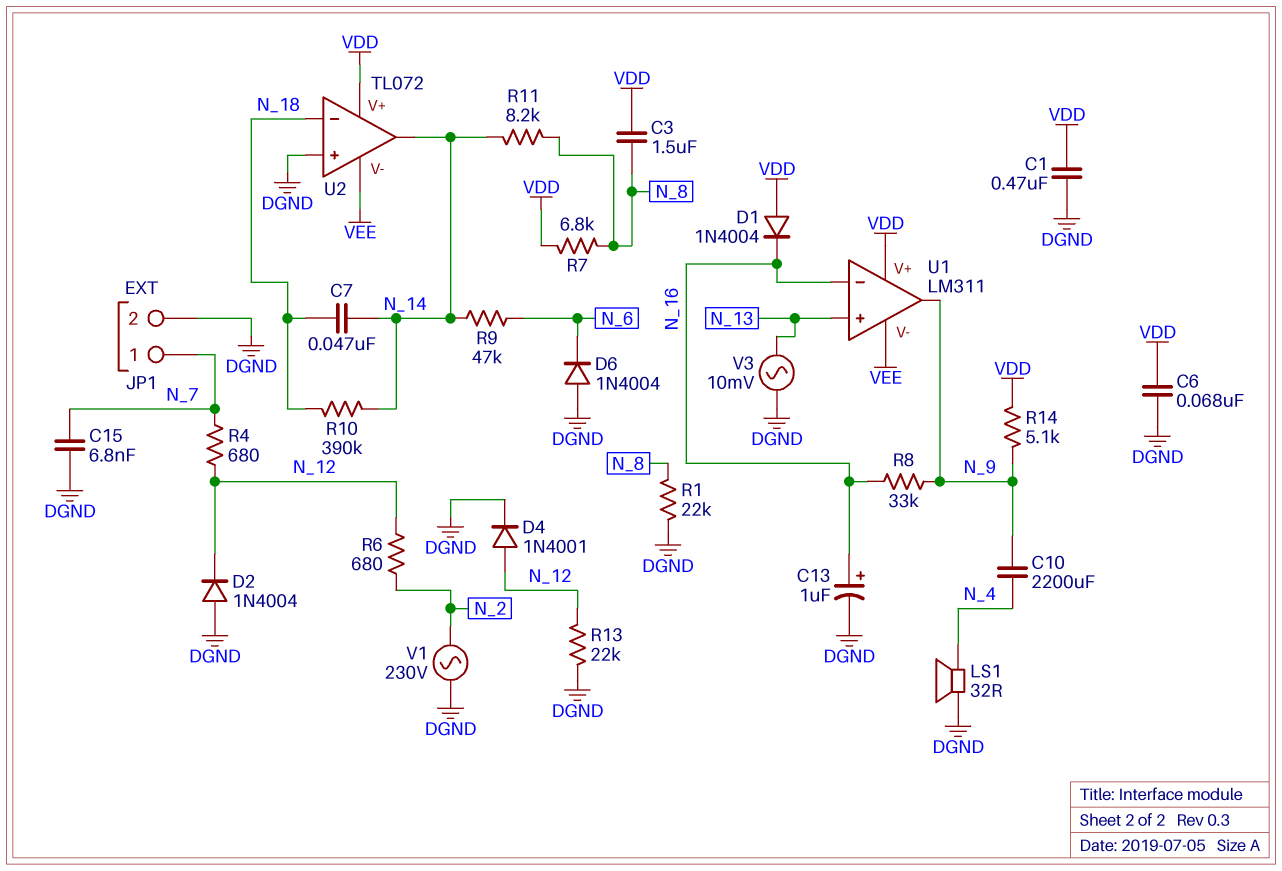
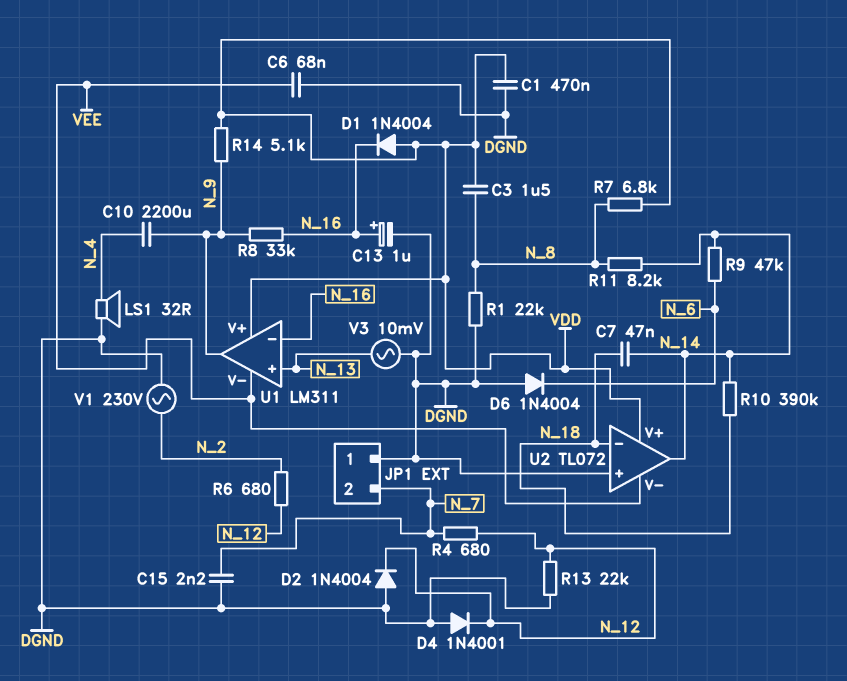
C6: 68nF (DGND, VDD) -> 68nF (DGND, VEE)
C15: 6.8nF (DGND, N_7) -> 2.2nF (DGND, N_7)
D4: diode 1N4001 (A N_12, K DGND) -> diode 1N4001 (A DGND, K N_12)
JP1 pin 1: N_7 -> DGND
JP1 pin 2: DGND -> N_7

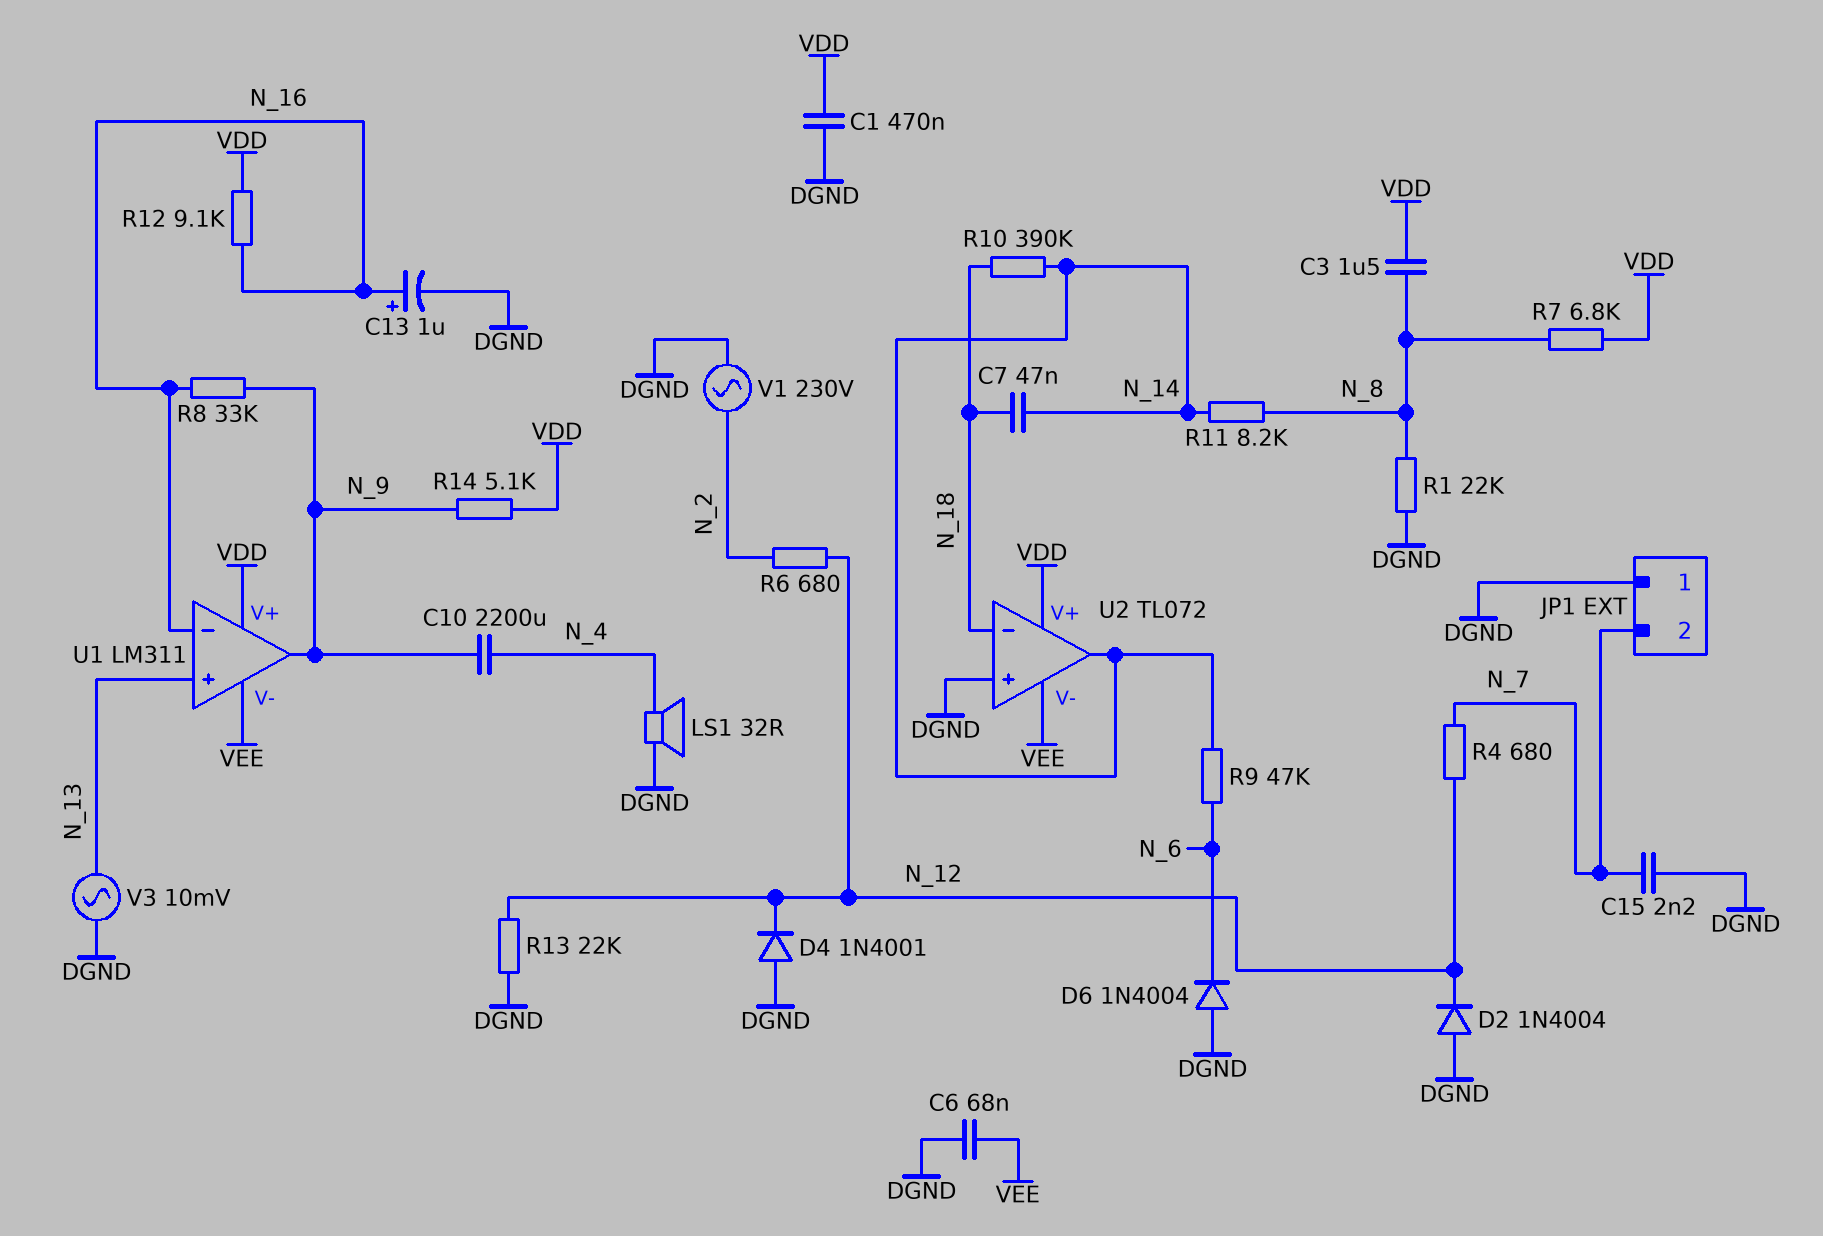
D1: diode 1N4004 (A VDD, K N_16) -> none
R12: none -> 9.1k (N_16, VDD)

